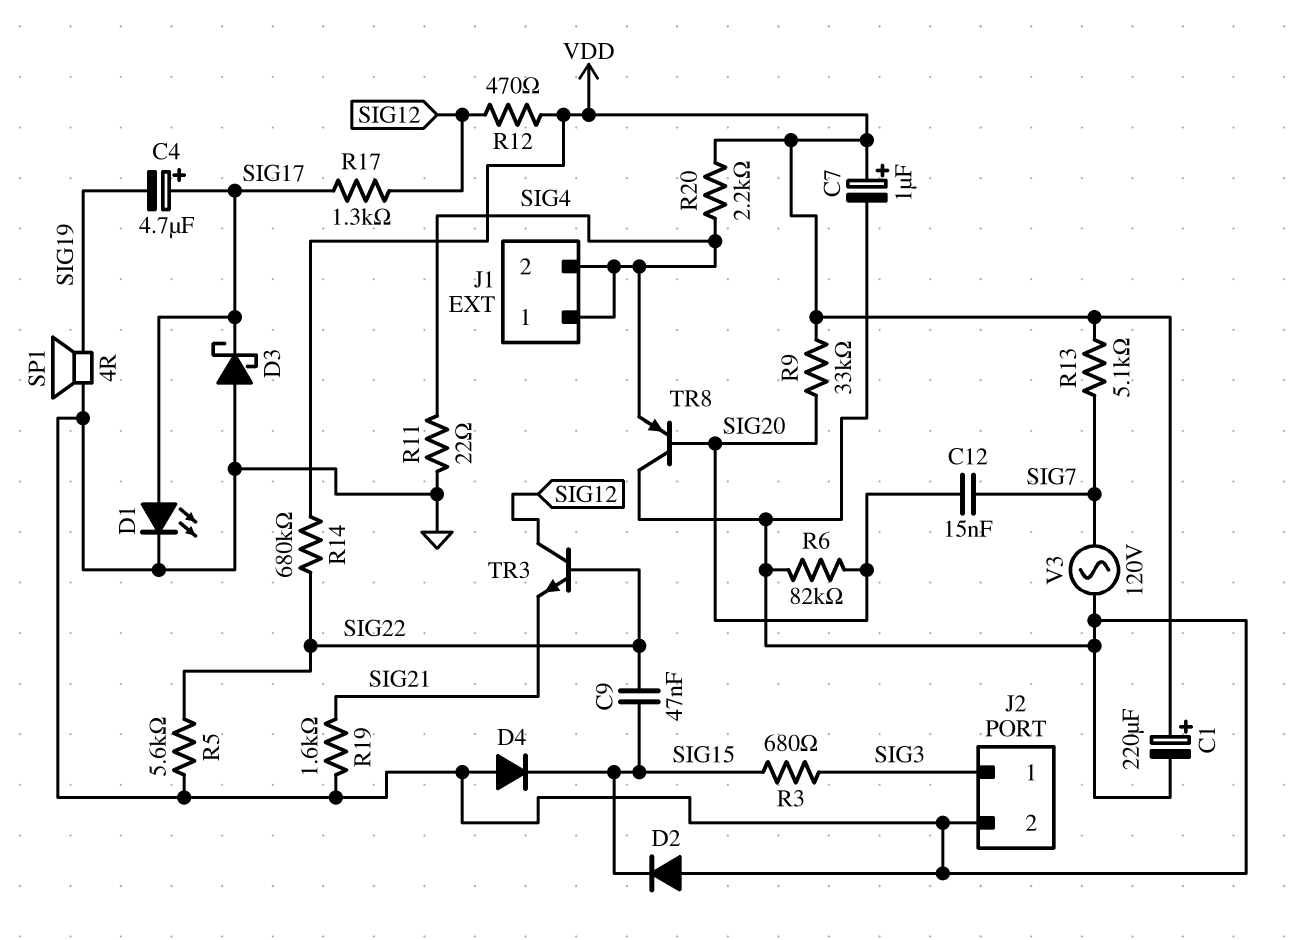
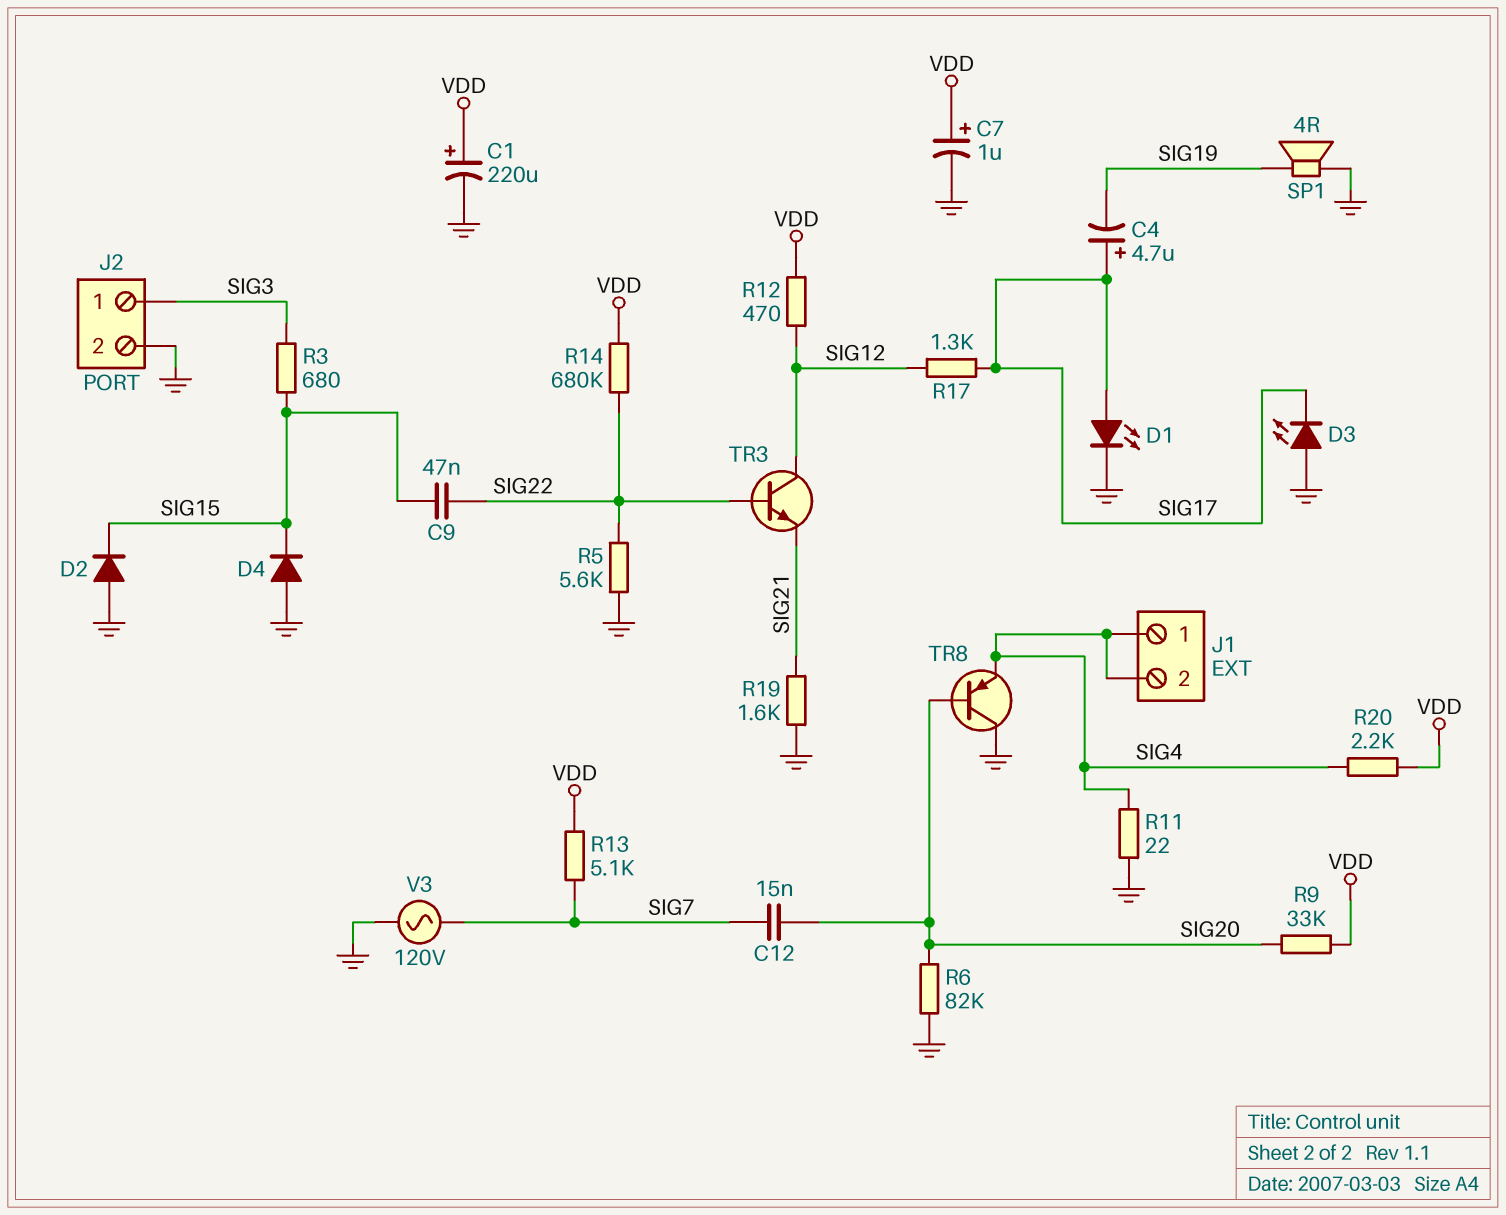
D3: schottky (A GND, K SIG17) -> LED (A GND, K SIG17)

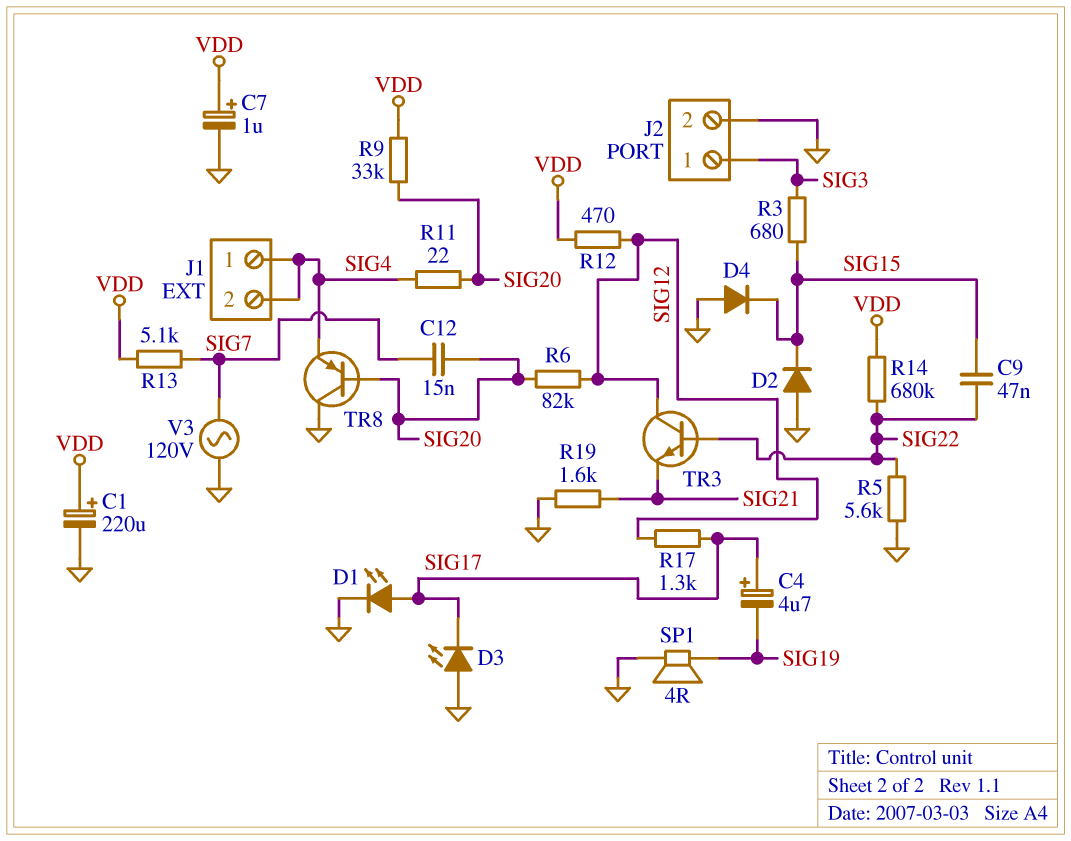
R6: 82k (GND, SIG20) -> 82k (SIG12, SIG20)
R11: 22 (GND, SIG4) -> 22 (SIG4, SIG20)
R20: 2.2k (SIG4, VDD) -> none

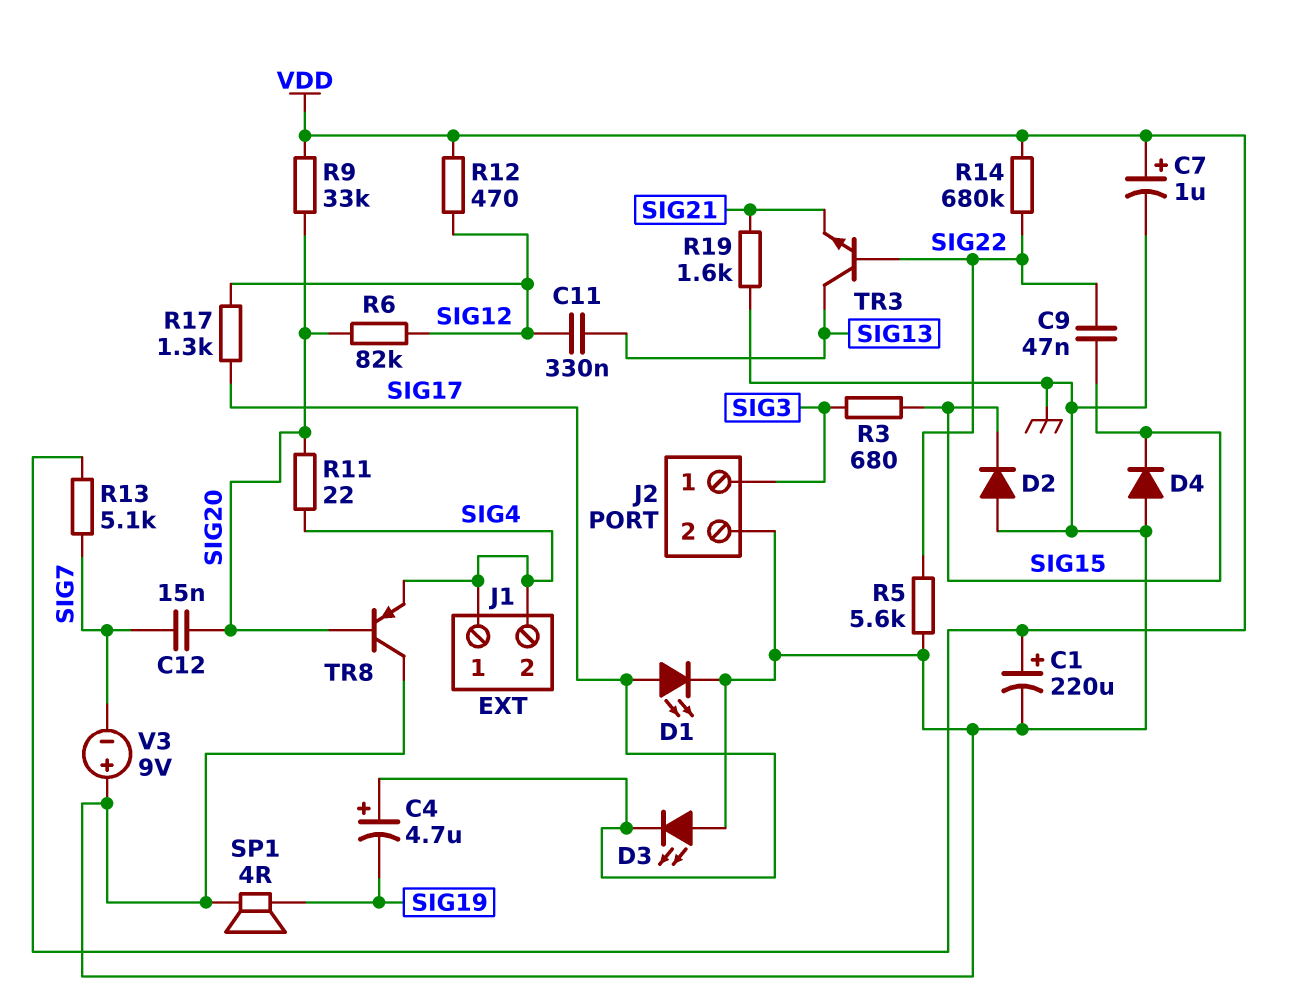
C11: none -> 330nF (SIG12, SIG13)
TR3: NPN (B SIG22, C SIG12, E SIG21) -> NPN (B SIG22, C SIG13, E SIG21)
V3: AC 120V (GND, SIG7) -> 9V (plus GND, minus SIG7)

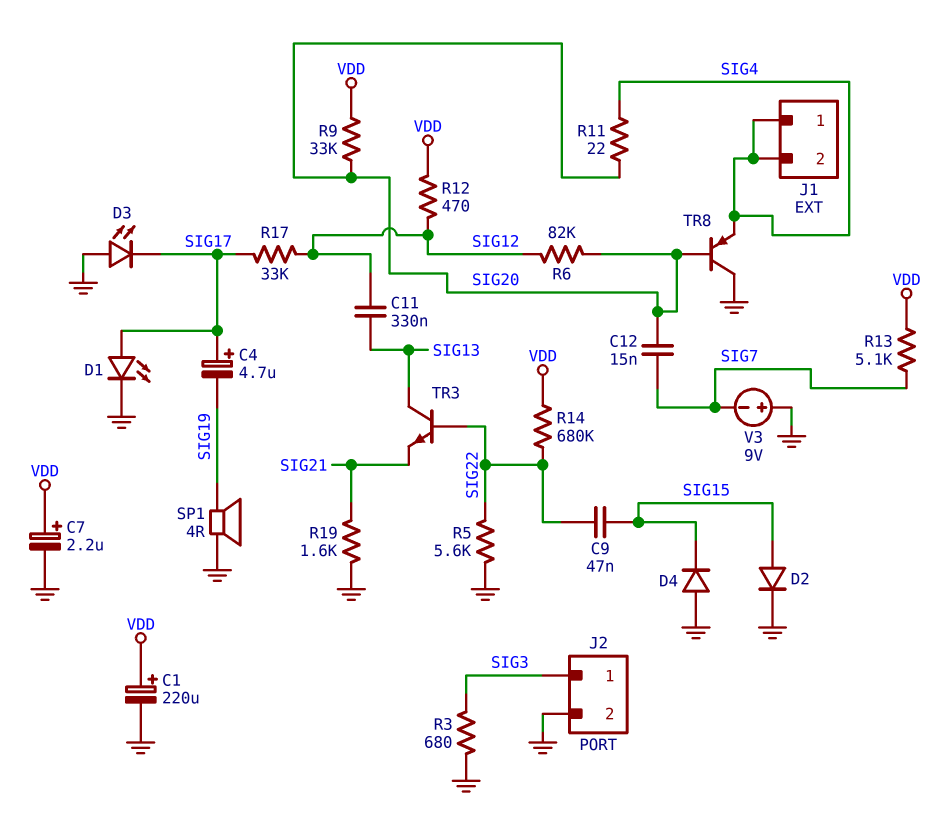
C7: 1uF (plus VDD, minus GND) -> 2.2uF (plus VDD, minus GND)
D2: diode (A GND, K SIG15) -> diode (A SIG15, K GND)
R3: 680 (SIG3, SIG15) -> 680 (GND, SIG3)
R17: 1.3k (SIG12, SIG17) -> 33k (SIG12, SIG17)

